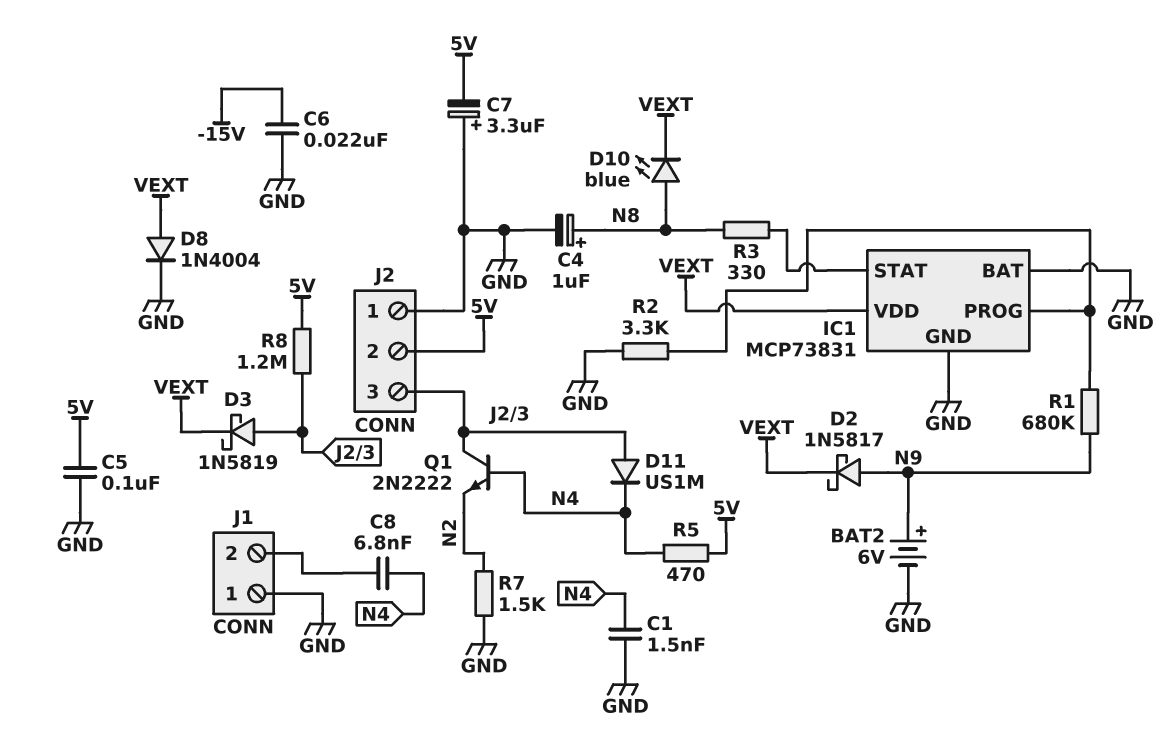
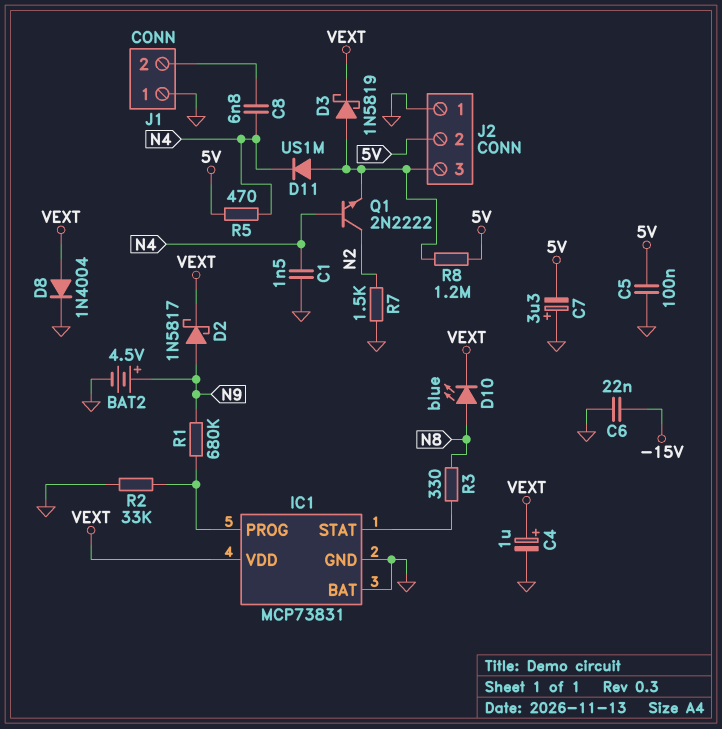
BAT2: 6V (plus N9, minus GND) -> 4.5V (plus N9, minus GND)
C4: 1uF (plus N8, minus GND) -> 1uF (plus VEXT, minus GND)
Q1: NPN 2N2222 (B N4, C J2/3, E N2) -> NPN 2N2222 (B N4, C N2, E J2/3)
R2: 3.3k (GND, IC1/PROG) -> 33k (GND, IC1/PROG)

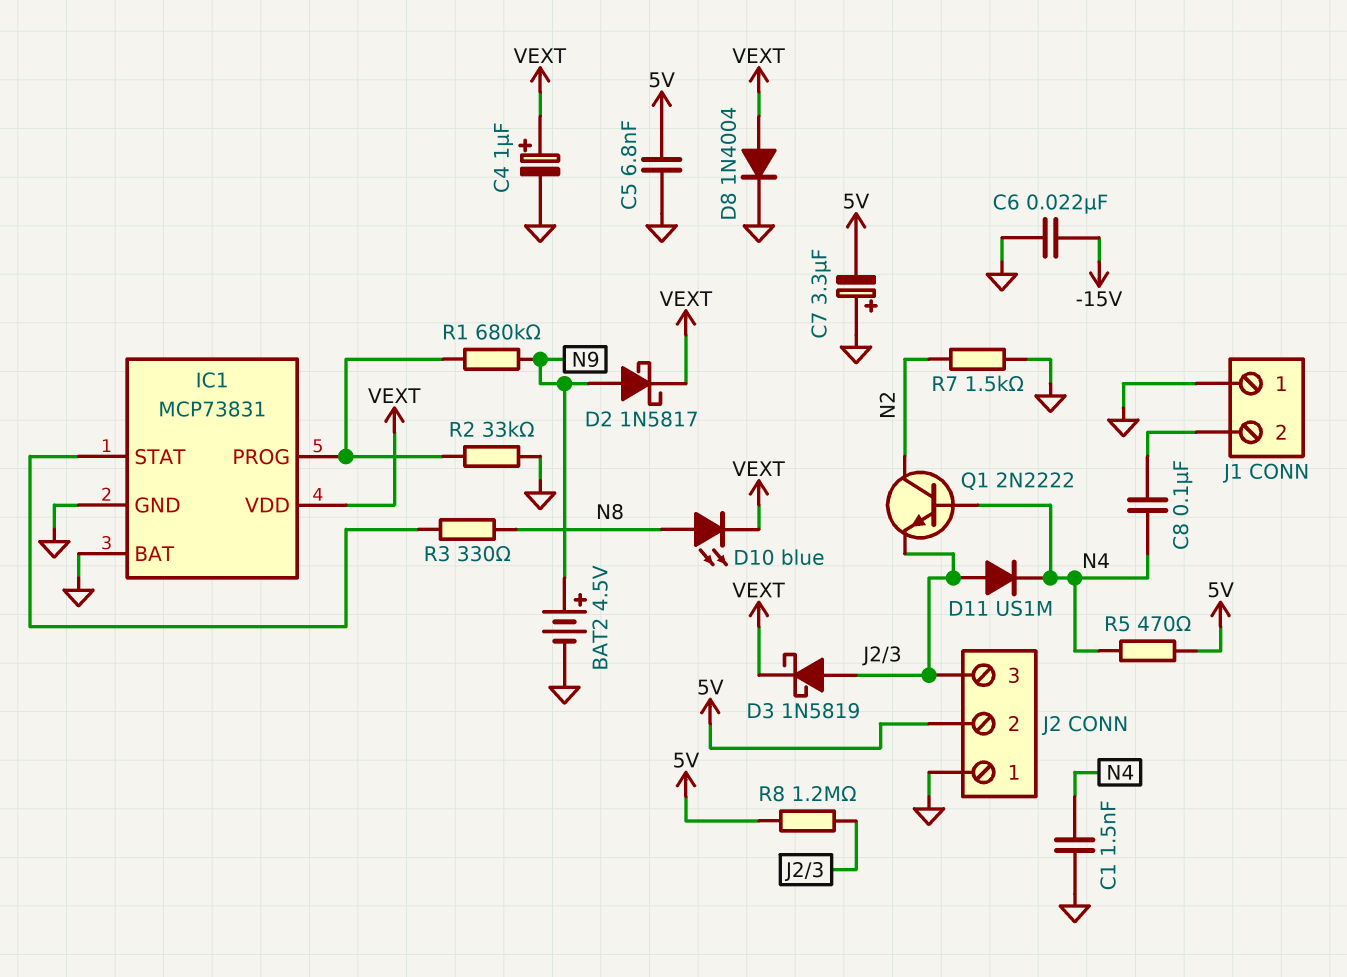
C5: 100nF (5V, GND) -> 6.8nF (5V, GND)
C8: 6.8nF (J1/2, N4) -> 100nF (J1/2, N4)

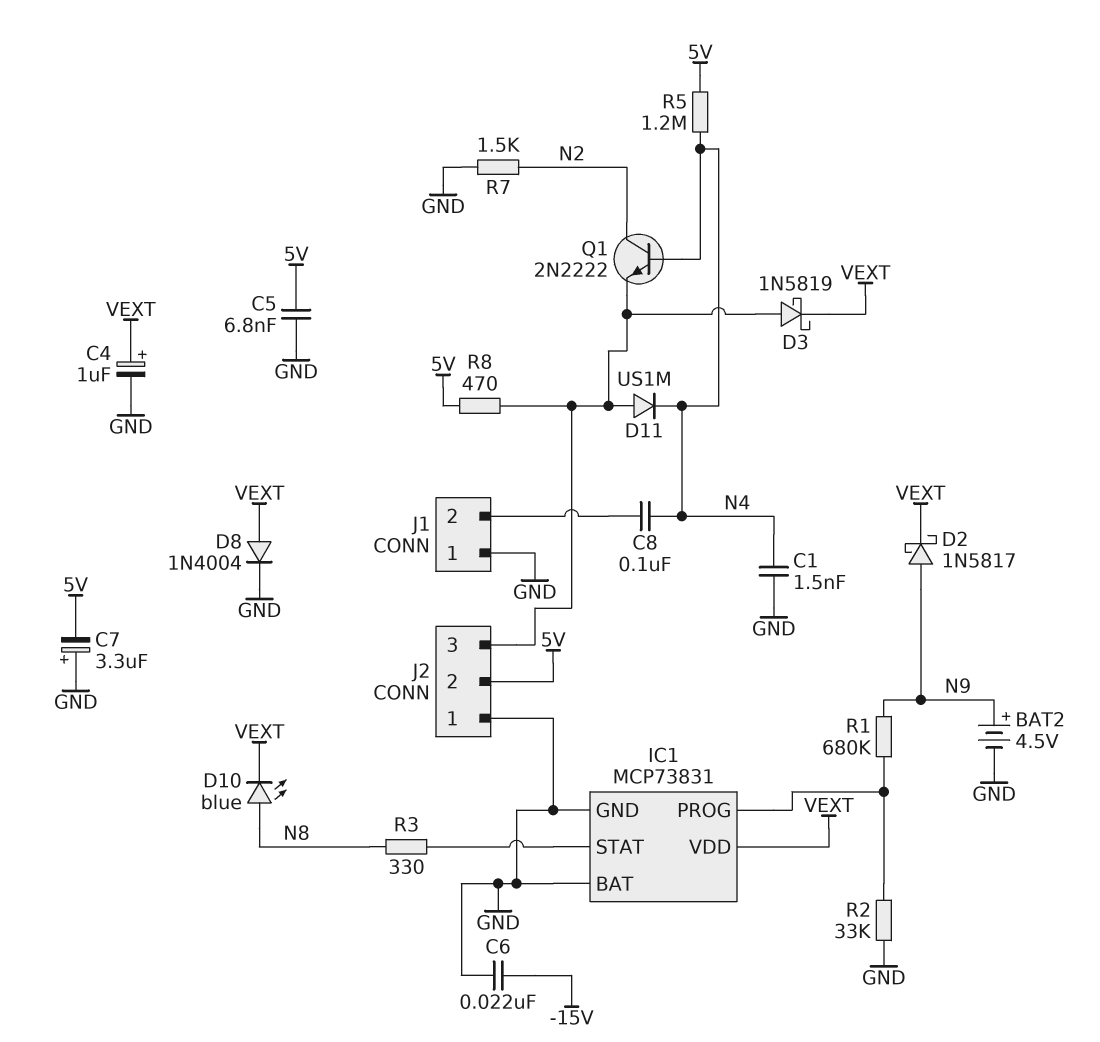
R5: 470 (5V, N4) -> 1.2M (5V, N4)
R8: 1.2M (5V, J2/3) -> 470 (5V, J2/3)

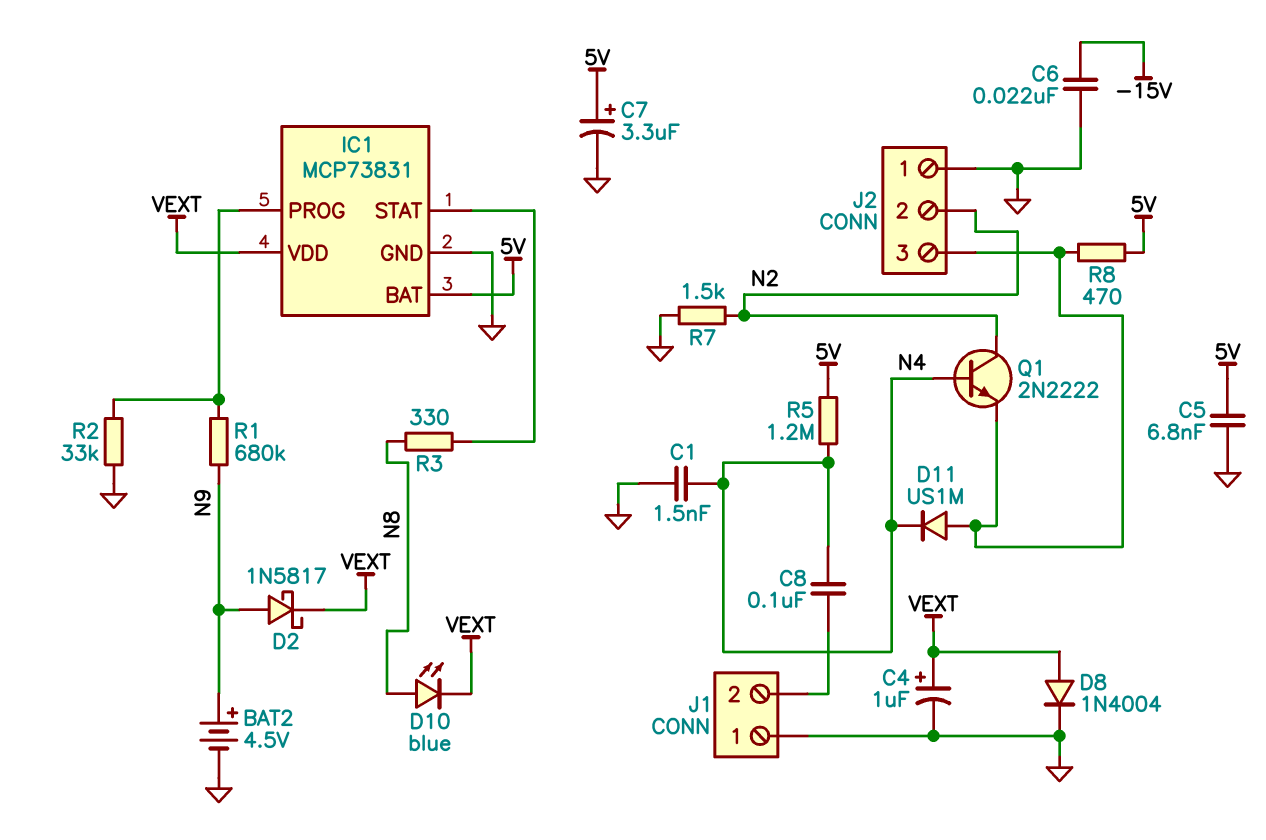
C7: 3.3uF (plus GND, minus 5V) -> 3.3uF (plus 5V, minus GND)
D3: schottky 1N5819 (A J2/3, K VEXT) -> none
IC1 pin BAT: GND -> 5V
J2 pin 2: 5V -> N2

